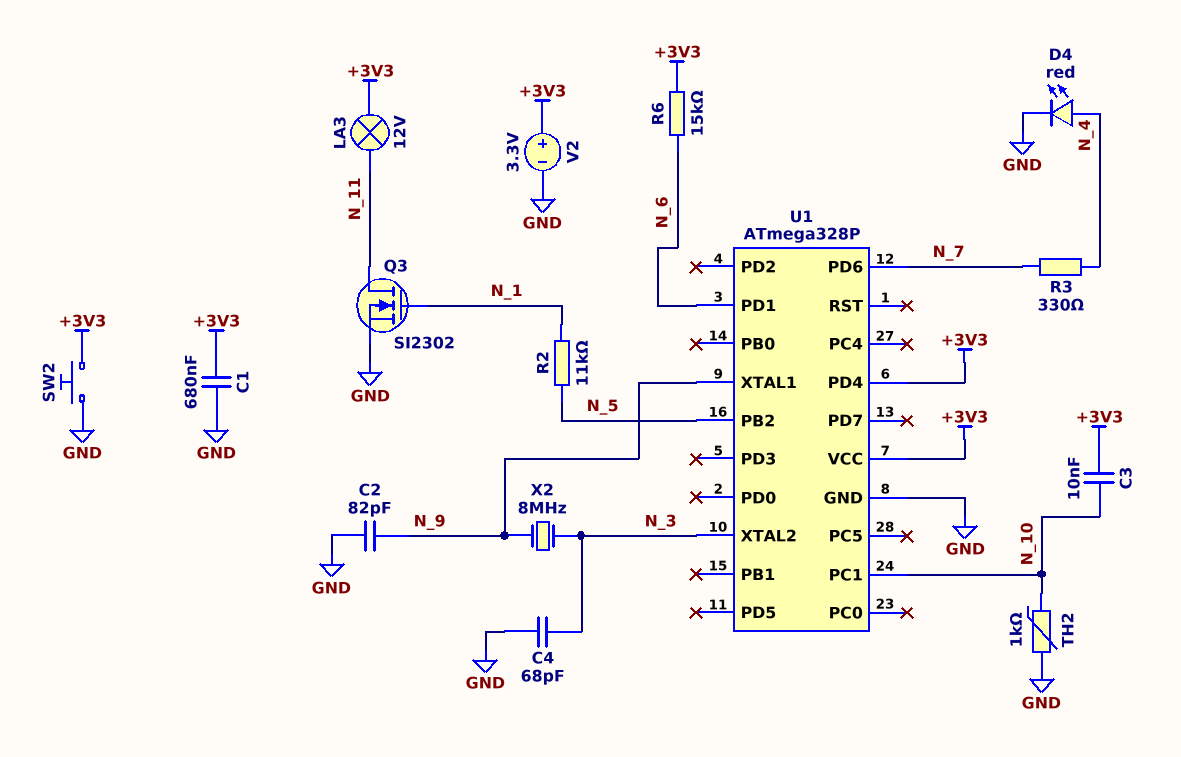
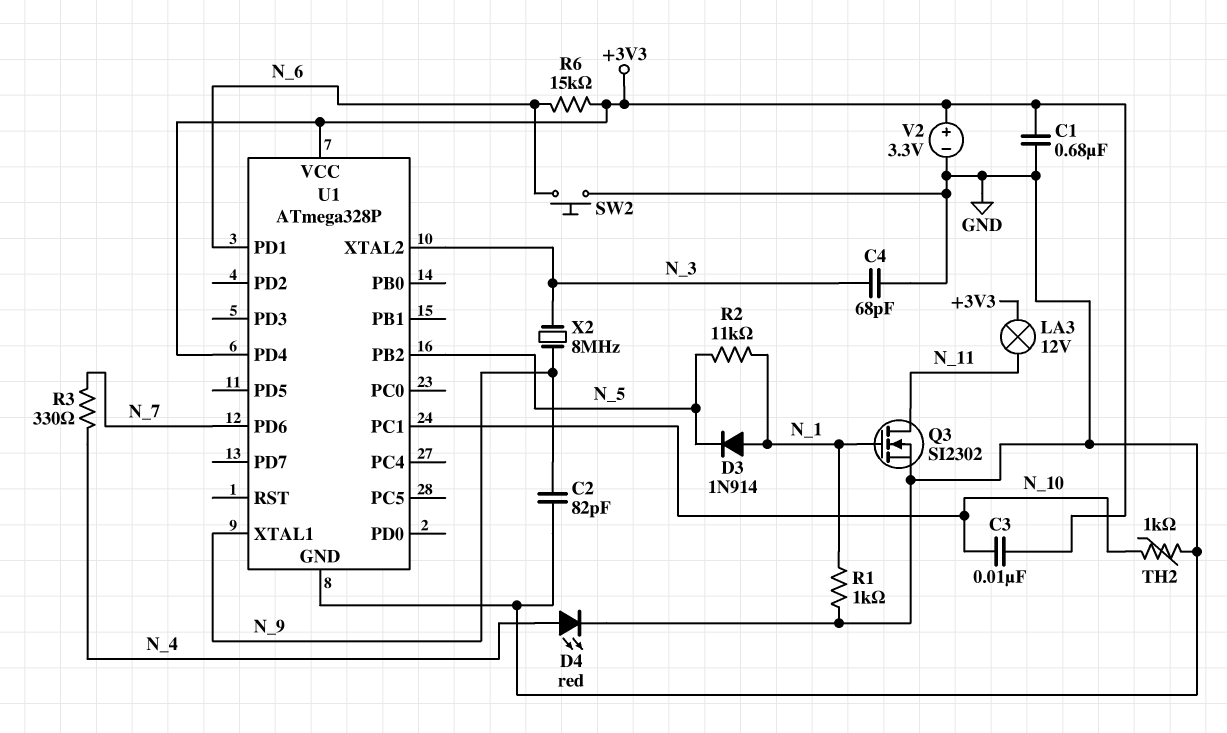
D3: none -> diode 1N914 (A N_1, K N_5)
R1: none -> 1k (GND, N_1)
SW2: button (+3V3, GND) -> button (GND, N_6)

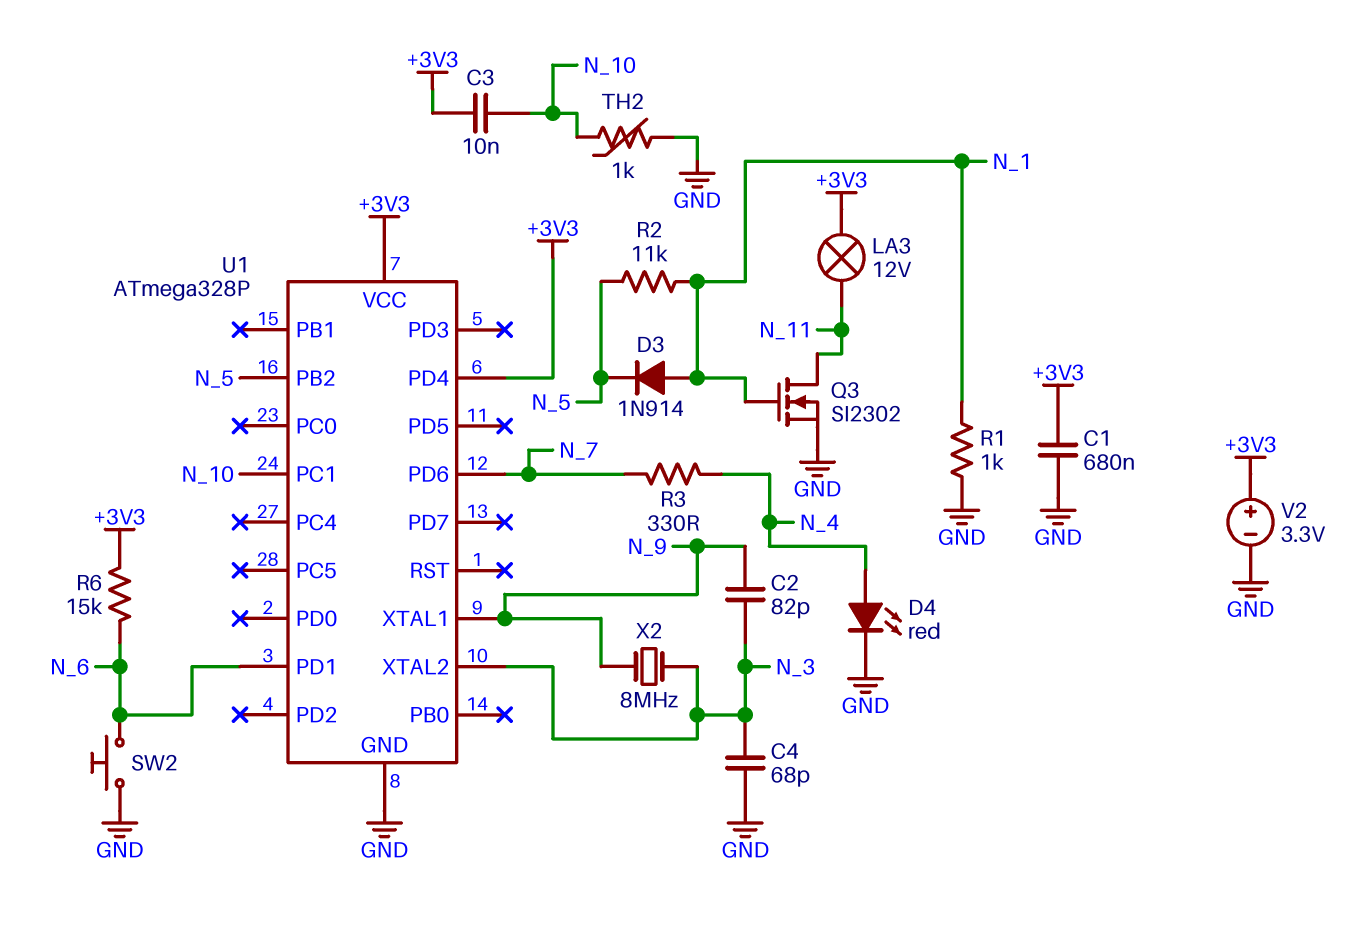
C2: 82pF (GND, N_9) -> 82pF (N_3, N_9)

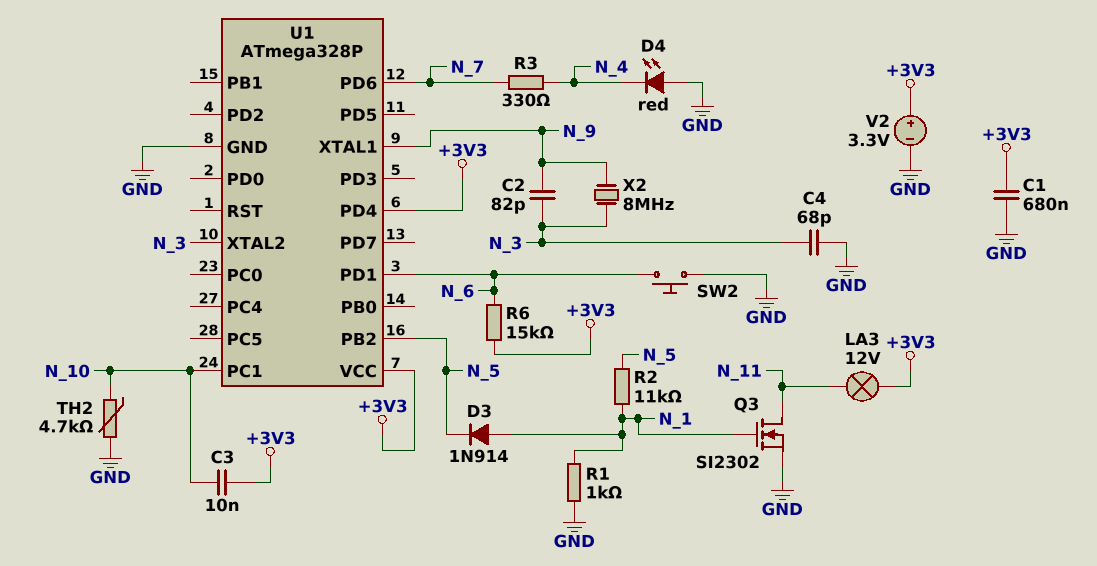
D4: LED red (A N_4, K GND) -> LED red (A GND, K N_4)
TH2: 1k (GND, N_10) -> 4.7k (GND, N_10)

